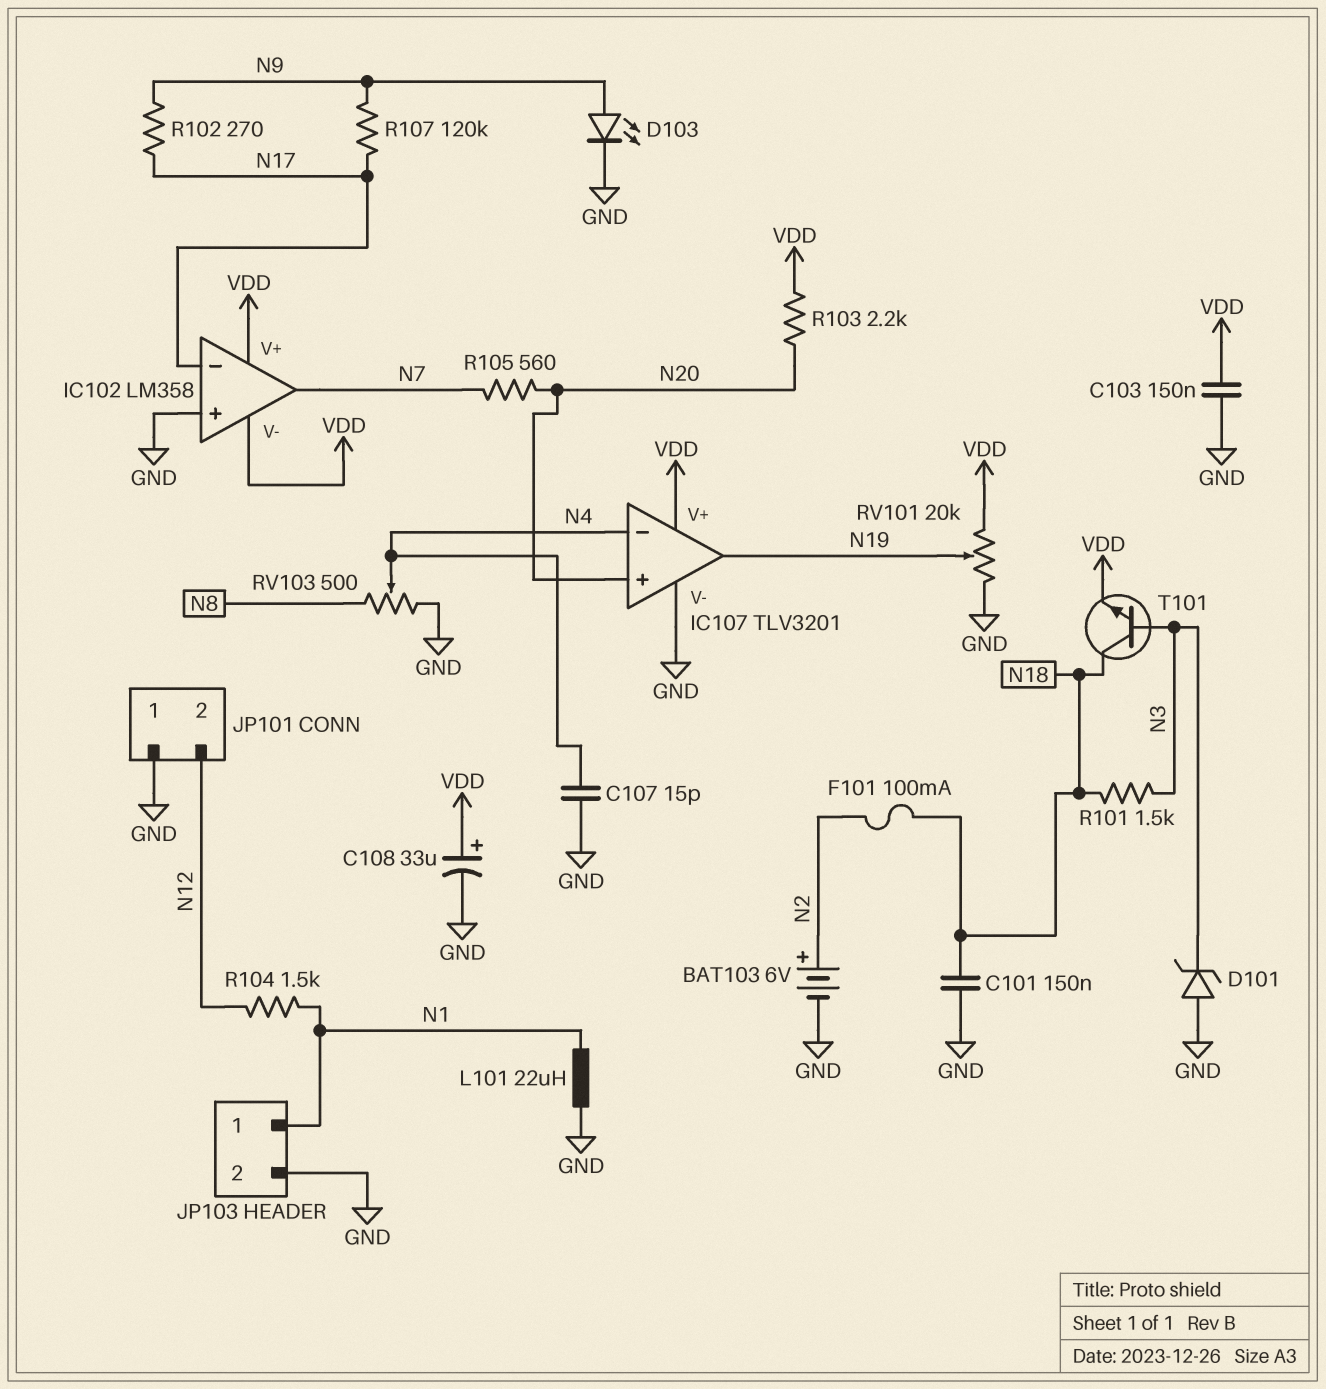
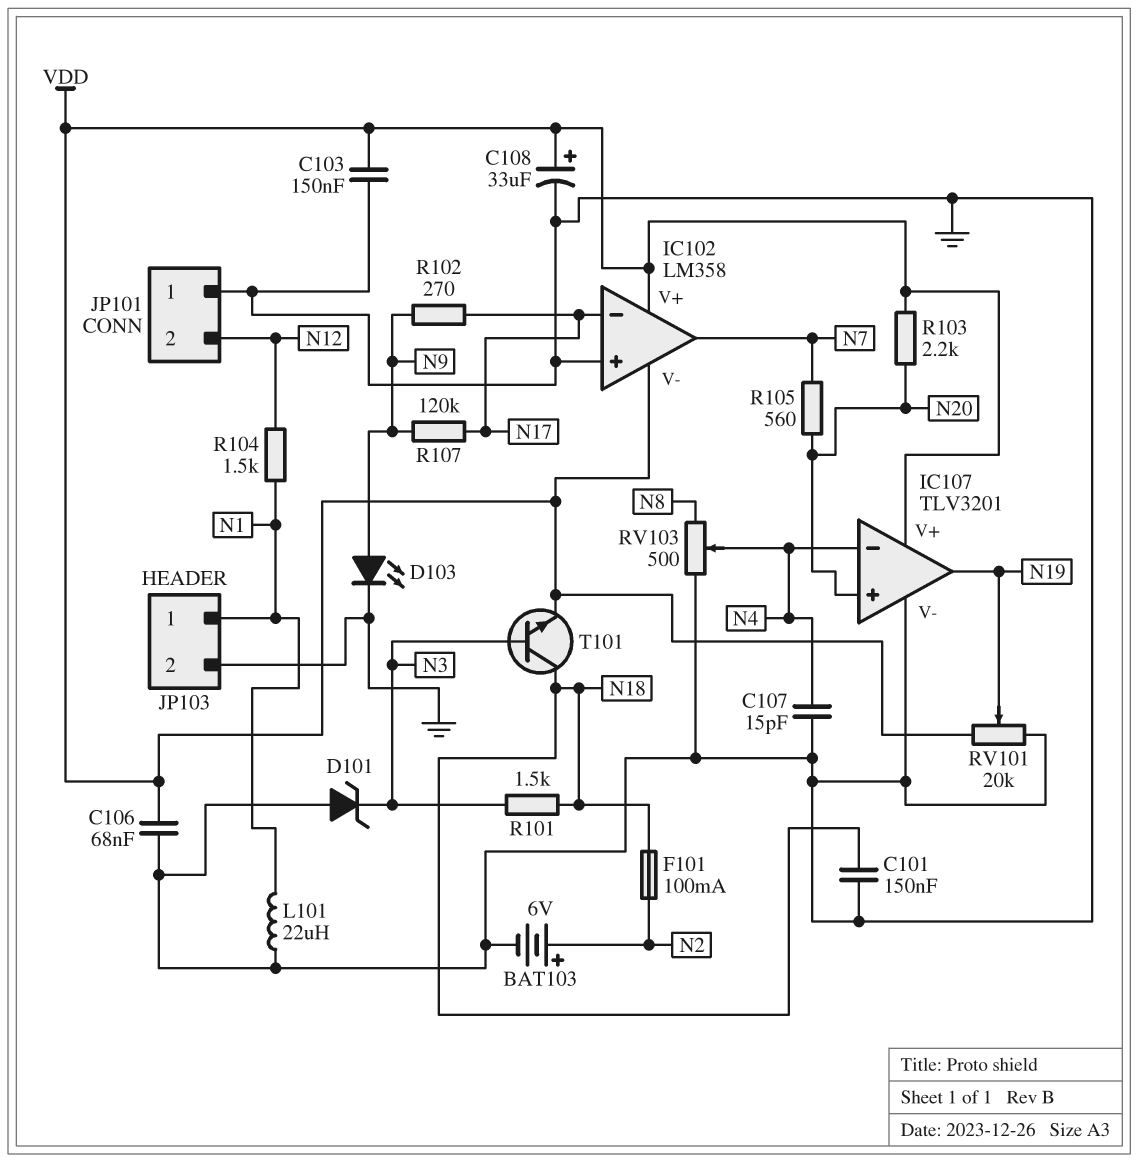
C106: none -> 68nF (GND, VDD)

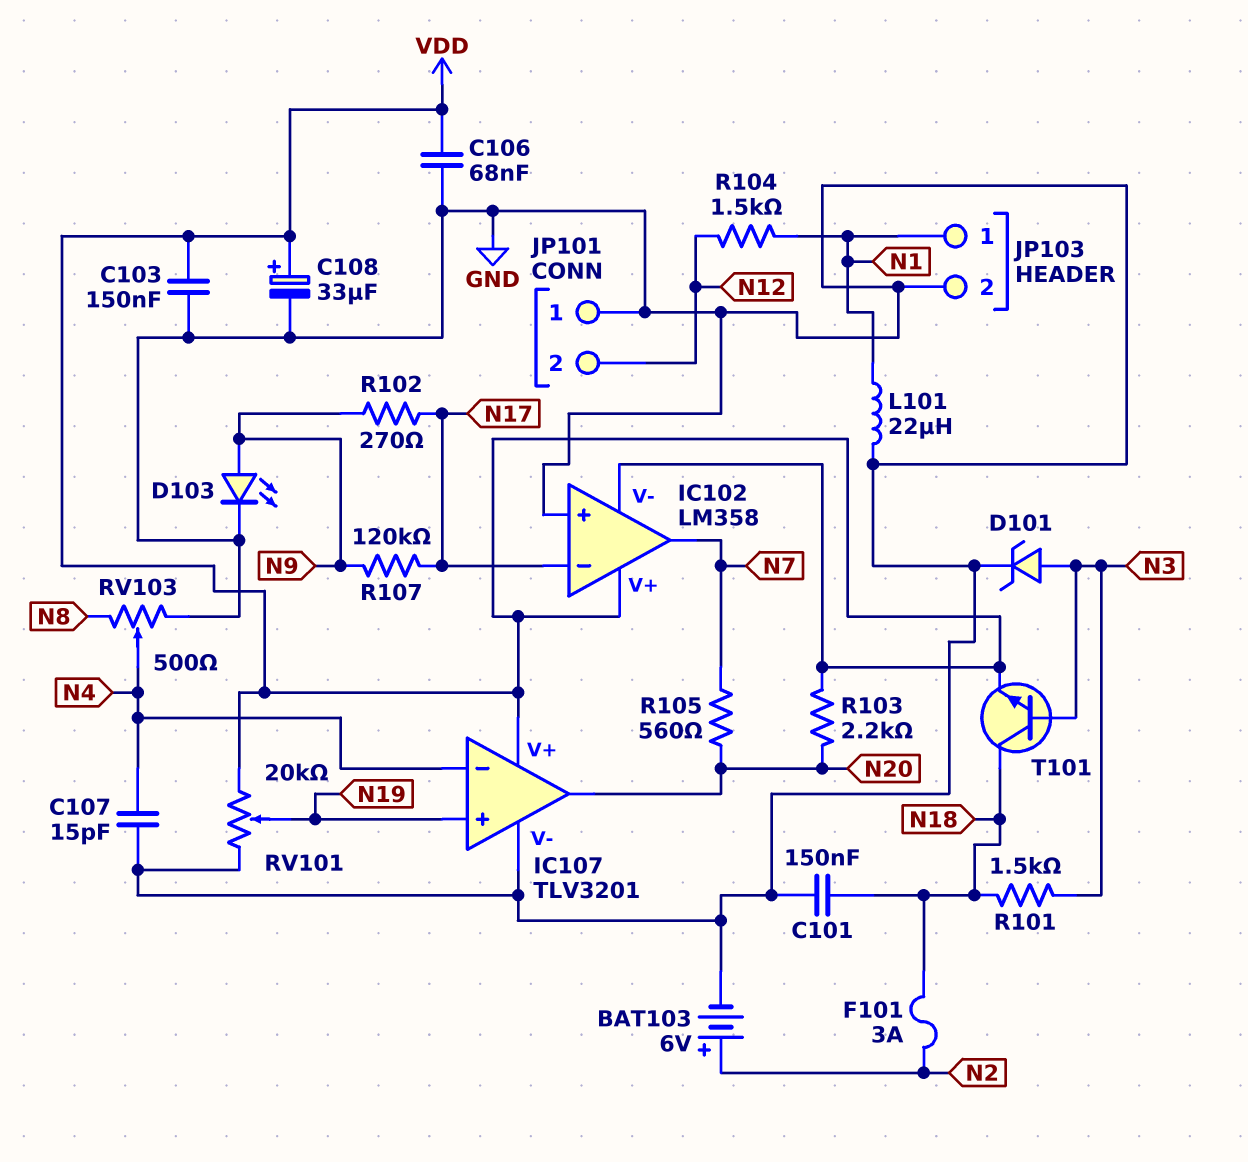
D101: zener (A GND, K N3) -> zener (A N3, K GND)
F101: 100mA (N2, N18) -> 3A (N2, N18)
IC107 pin in+: N20 -> N19
IC107 pin out: N19 -> N20

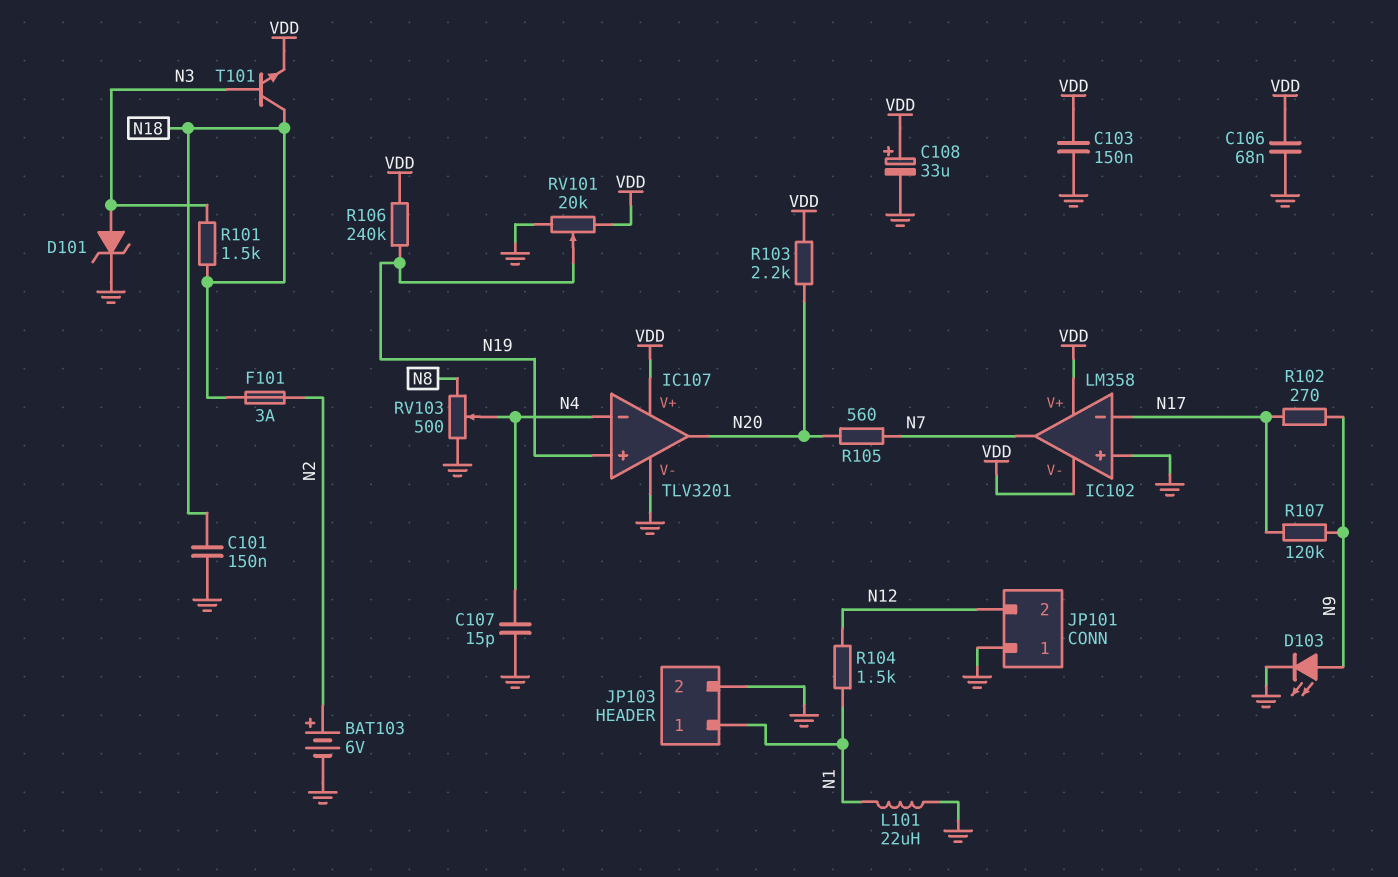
R106: none -> 240k (N19, VDD)

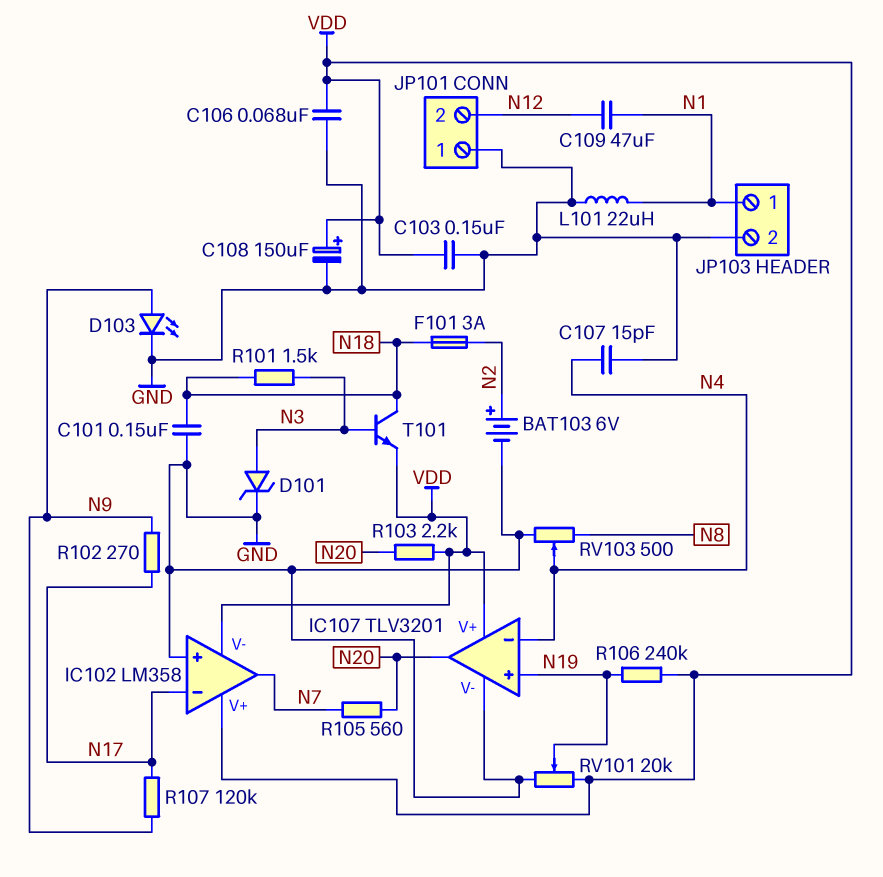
C108: 33uF (plus VDD, minus GND) -> 150uF (plus VDD, minus GND)
C109: none -> 47uF (N1, N12)
R104: 1.5k (N1, N12) -> none

